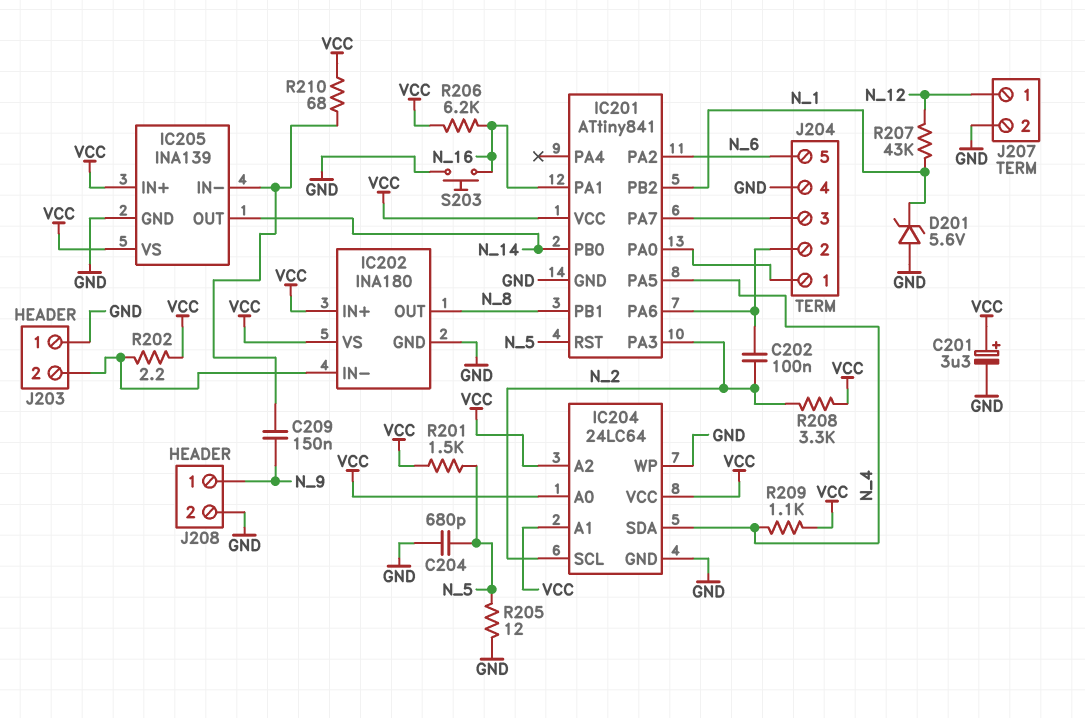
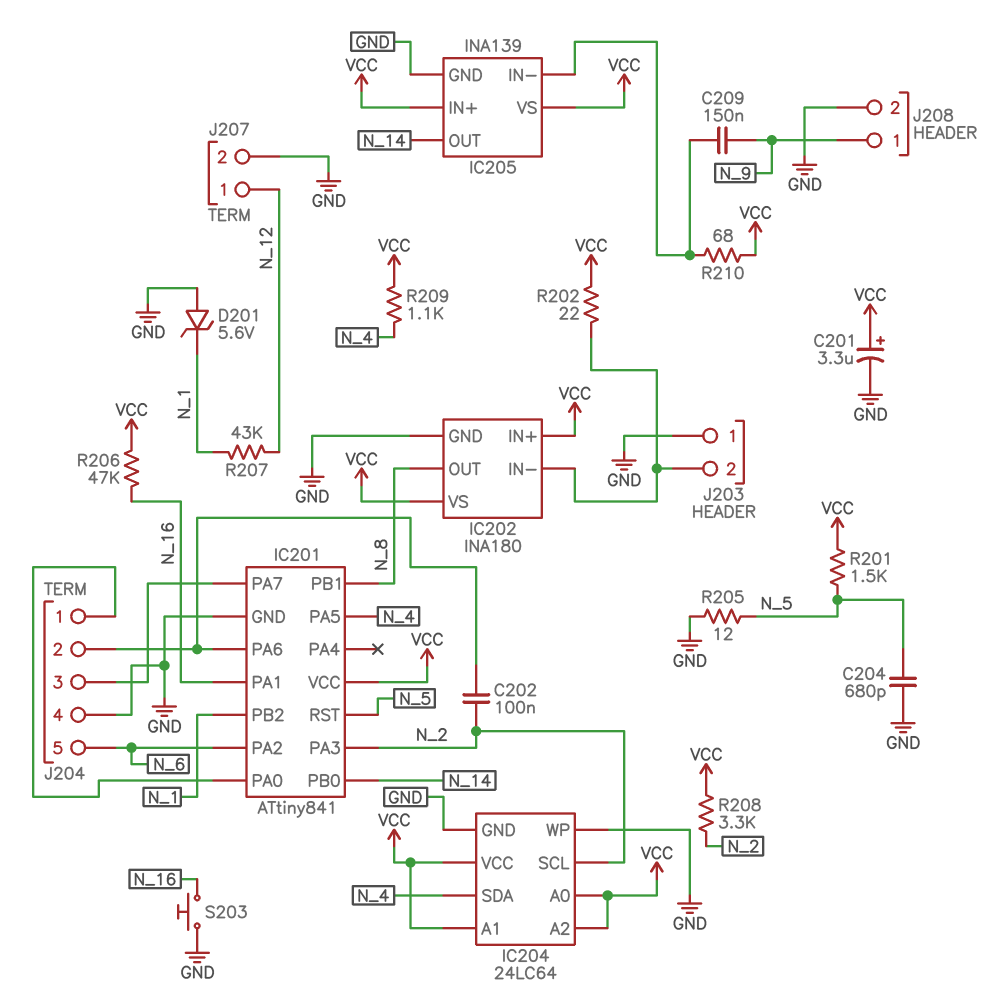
R202: 2.2 (IC202/IN-, VCC) -> 22 (IC202/IN-, VCC)
R206: 6.2k (N_16, VCC) -> 47k (N_16, VCC)

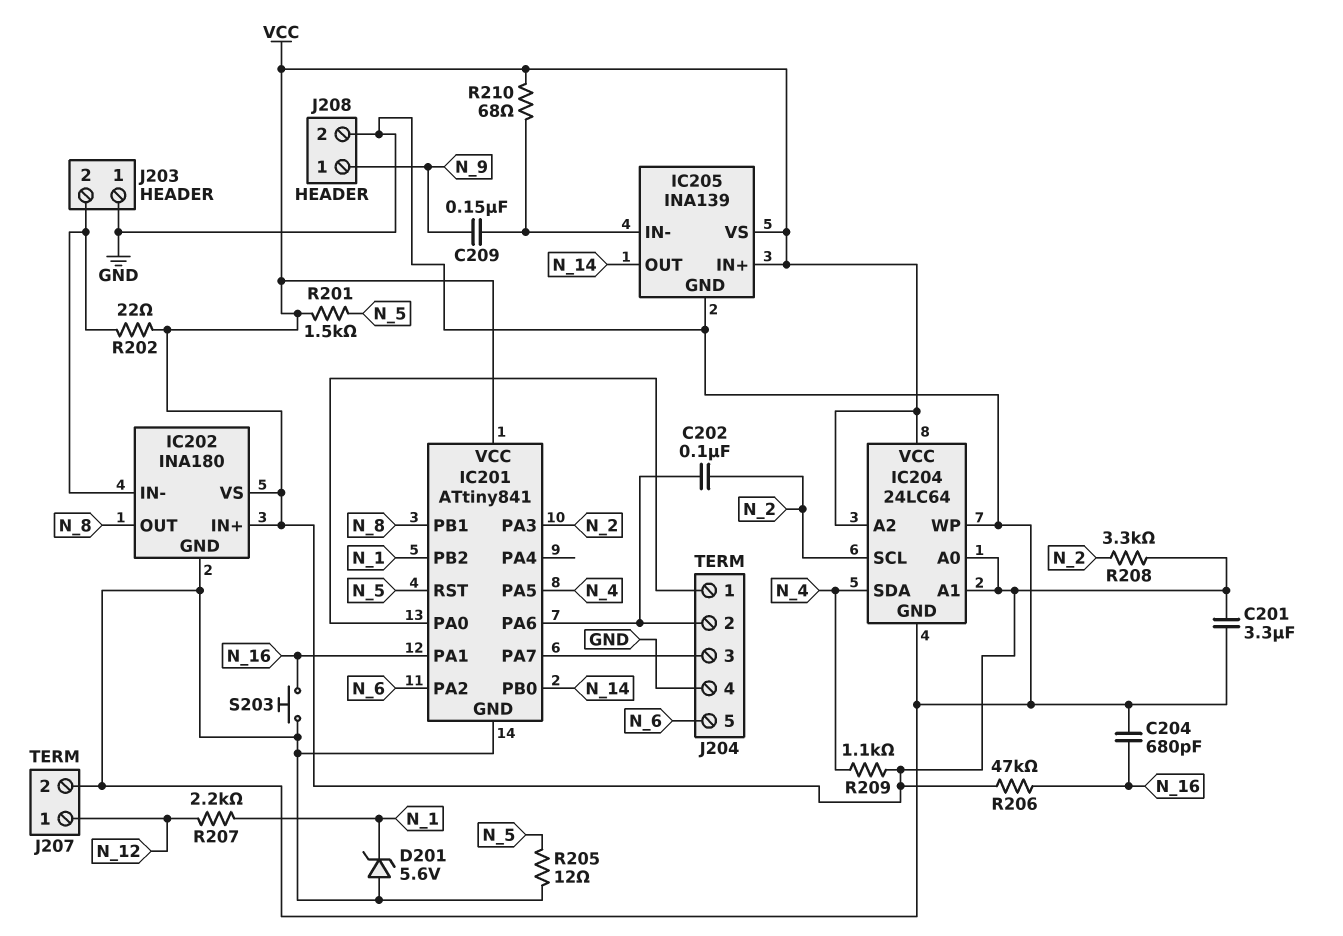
C201: 3.3uF (plus VCC, minus GND) -> 3.3uF (GND, VCC)
C204: 680pF (GND, N_5) -> 680pF (GND, N_16)
R207: 43k (N_1, N_12) -> 2.2k (N_1, N_12)

